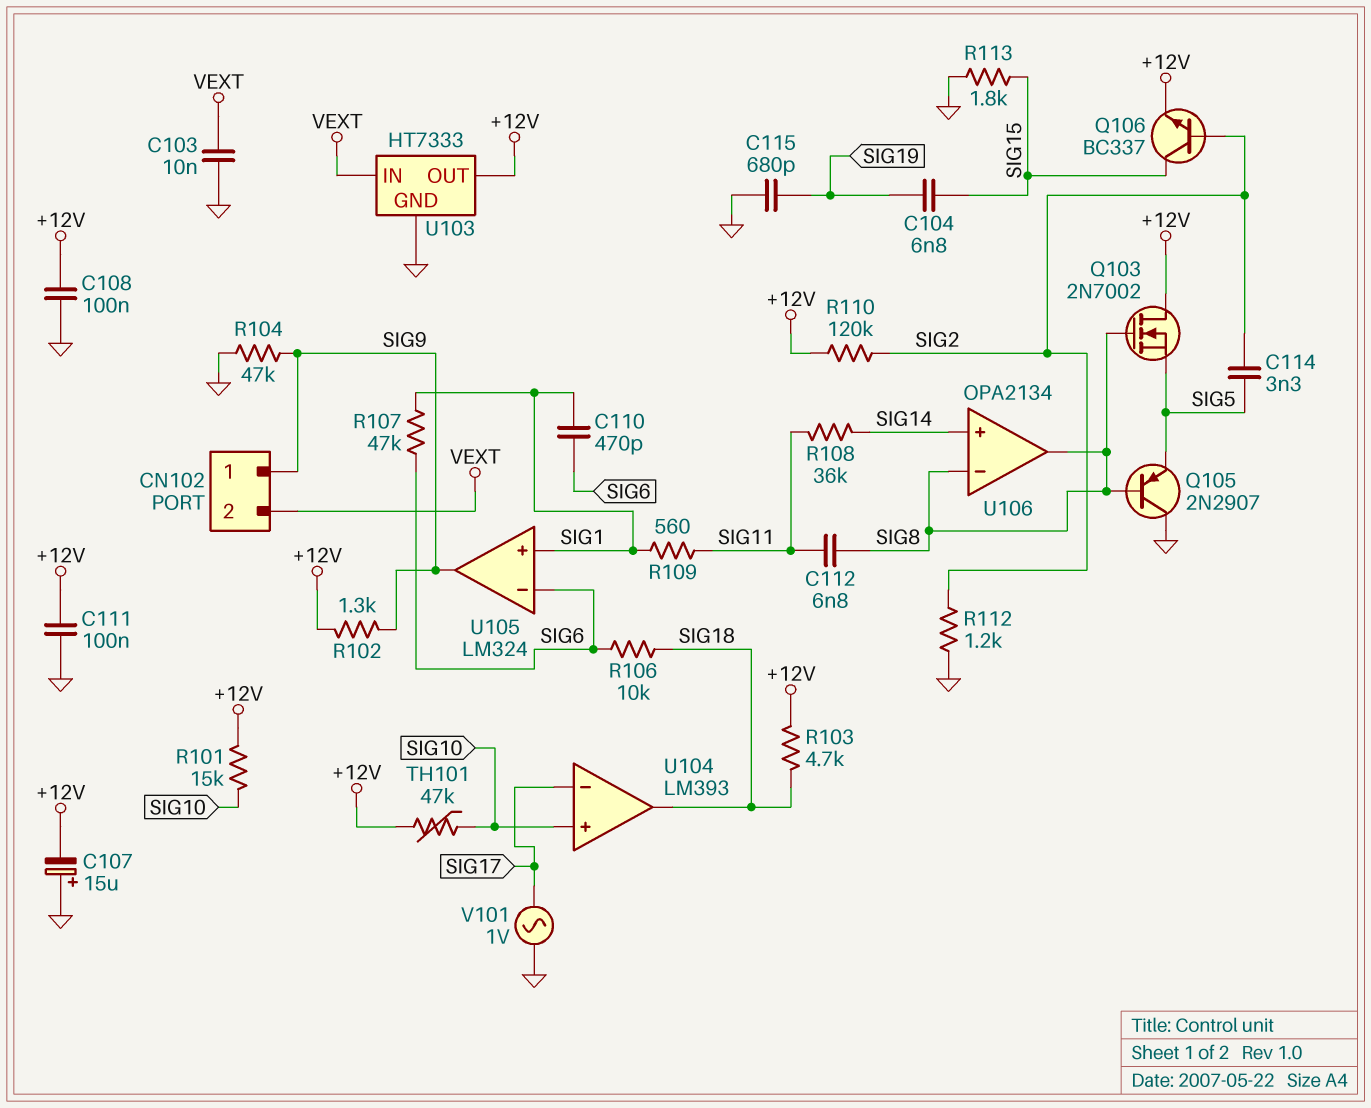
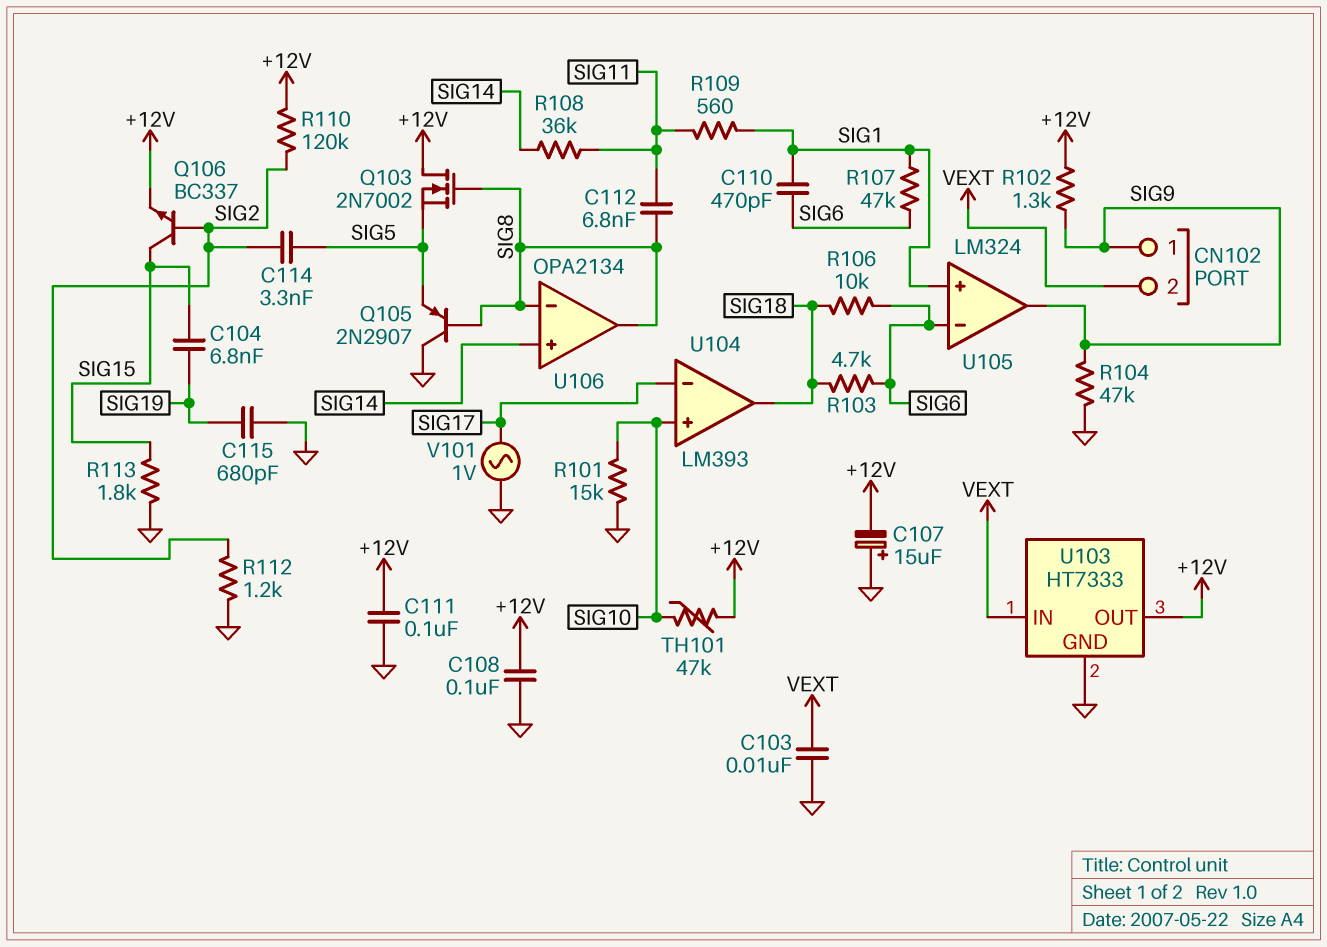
R101: 15k (+12V, SIG10) -> 15k (GND, SIG10)
R103: 4.7k (+12V, SIG18) -> 4.7k (SIG6, SIG18)

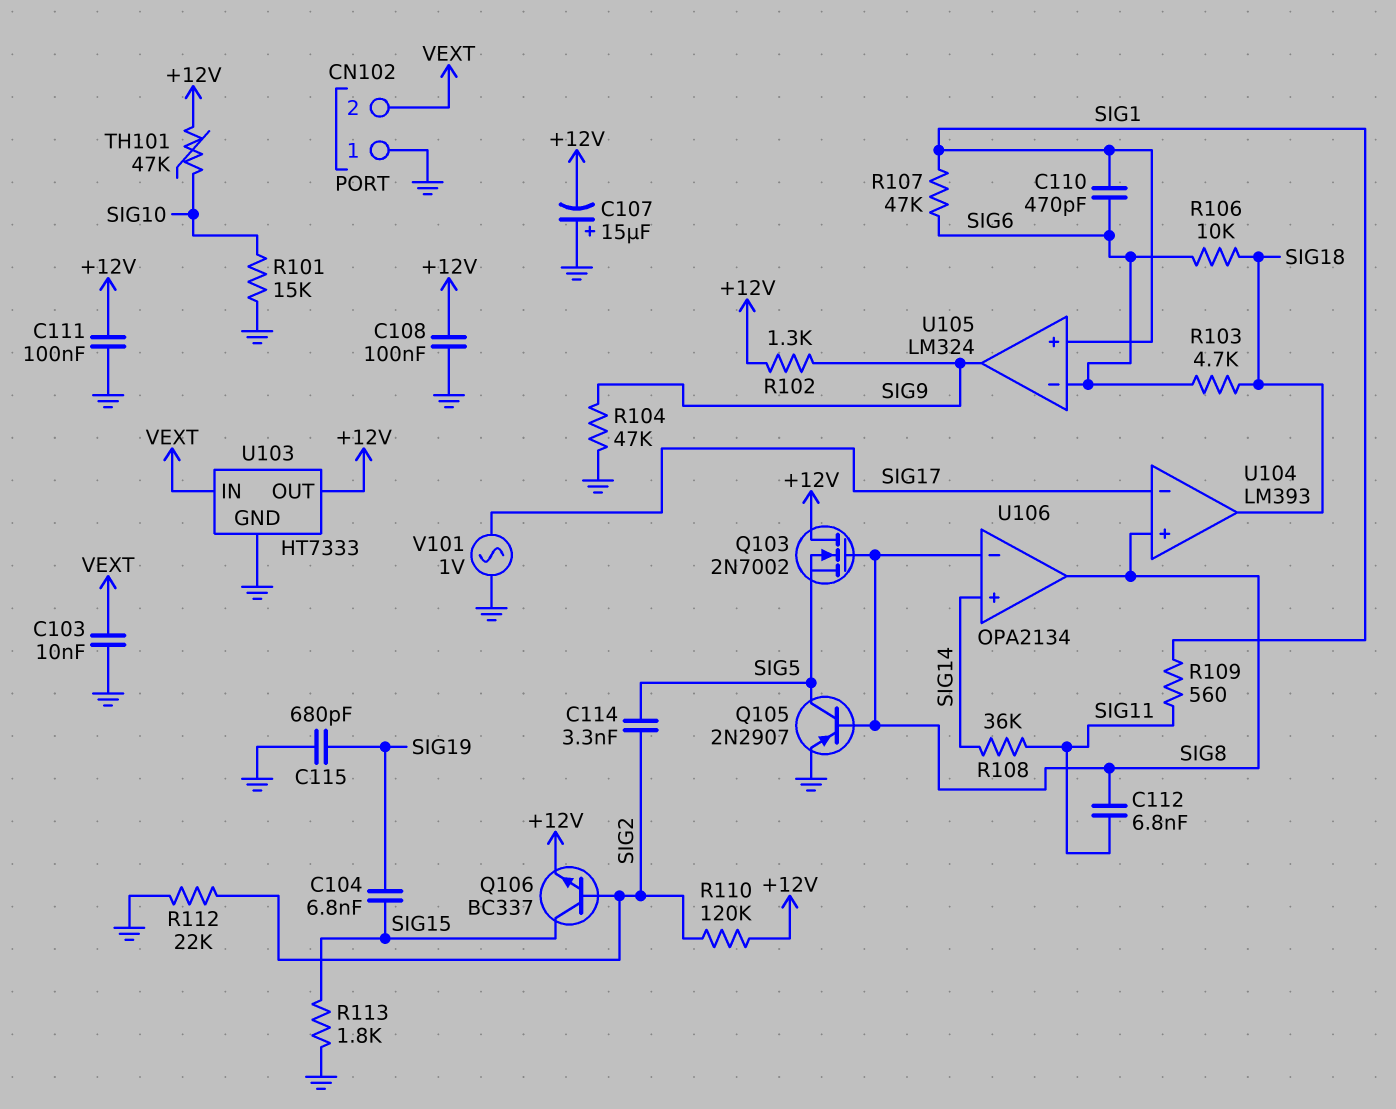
CN102 pin 1: SIG9 -> GND
Q105: PNP 2N2907 (B SIG8, C GND, E SIG5) -> PNP 2N2907 (B SIG8, C SIG5, E GND)
R112: 1.2k (GND, SIG2) -> 22k (GND, SIG2)
U104 pin in+: SIG10 -> SIG8

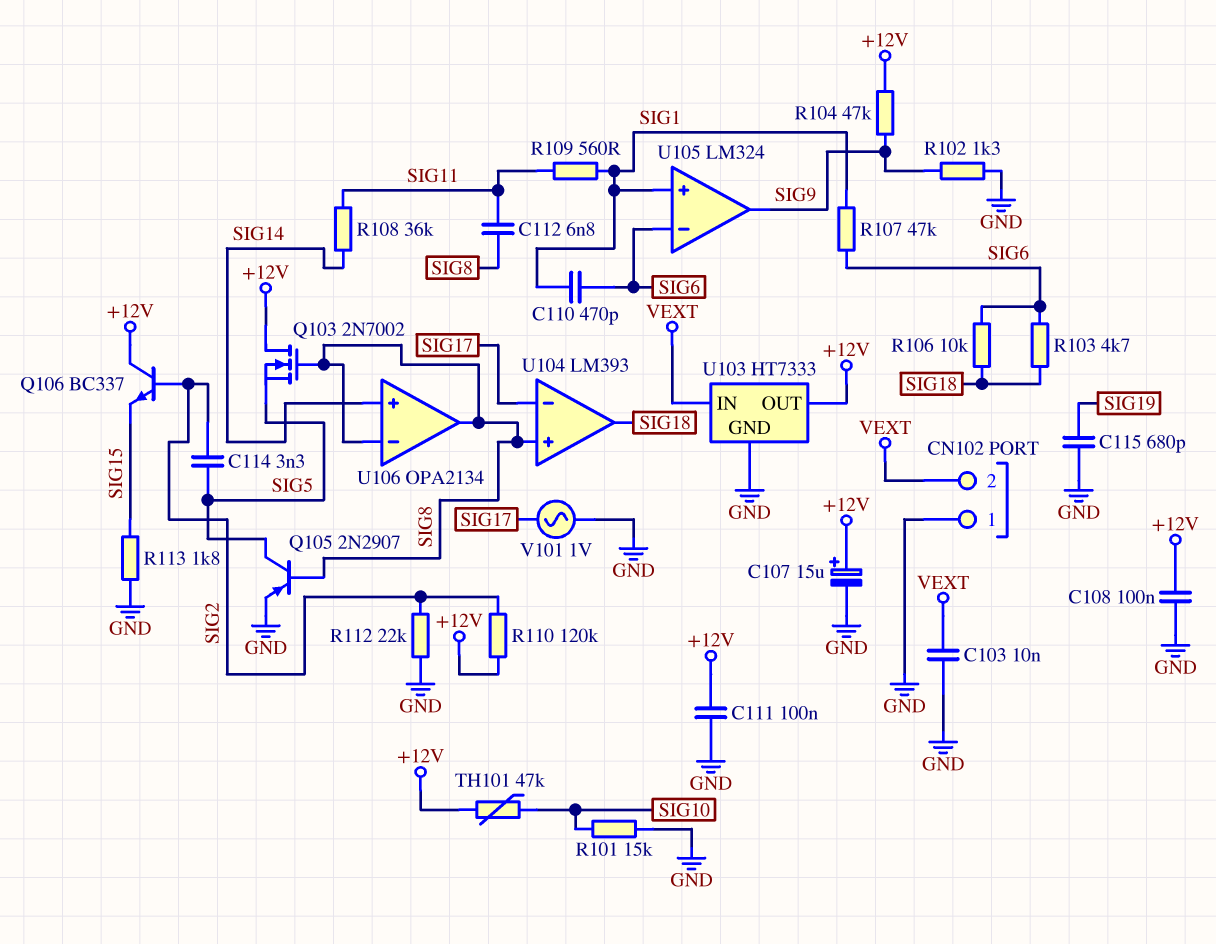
C104: 6.8nF (SIG15, SIG19) -> none
C107: 15uF (plus GND, minus +12V) -> 15uF (plus +12V, minus GND)
Q106: NPN BC337 (B SIG2, C SIG15, E +12V) -> NPN BC337 (B SIG2, C +12V, E SIG15)
R102: 1.3k (+12V, SIG9) -> 1.3k (GND, SIG9)
R104: 47k (GND, SIG9) -> 47k (+12V, SIG9)

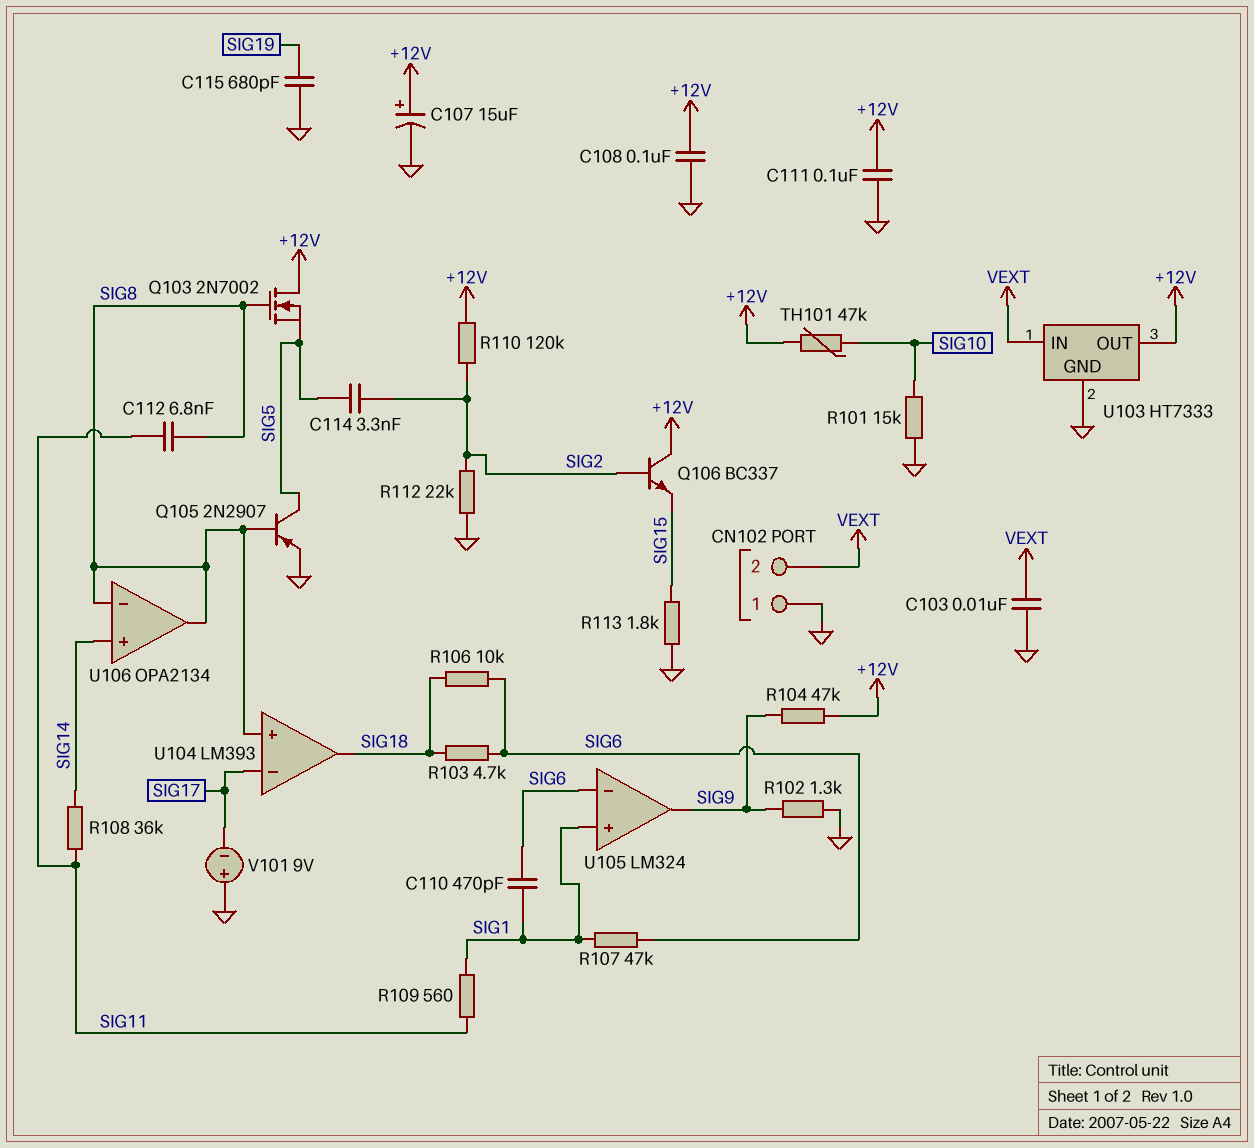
V101: AC 1V (GND, SIG17) -> 9V (plus GND, minus SIG17)

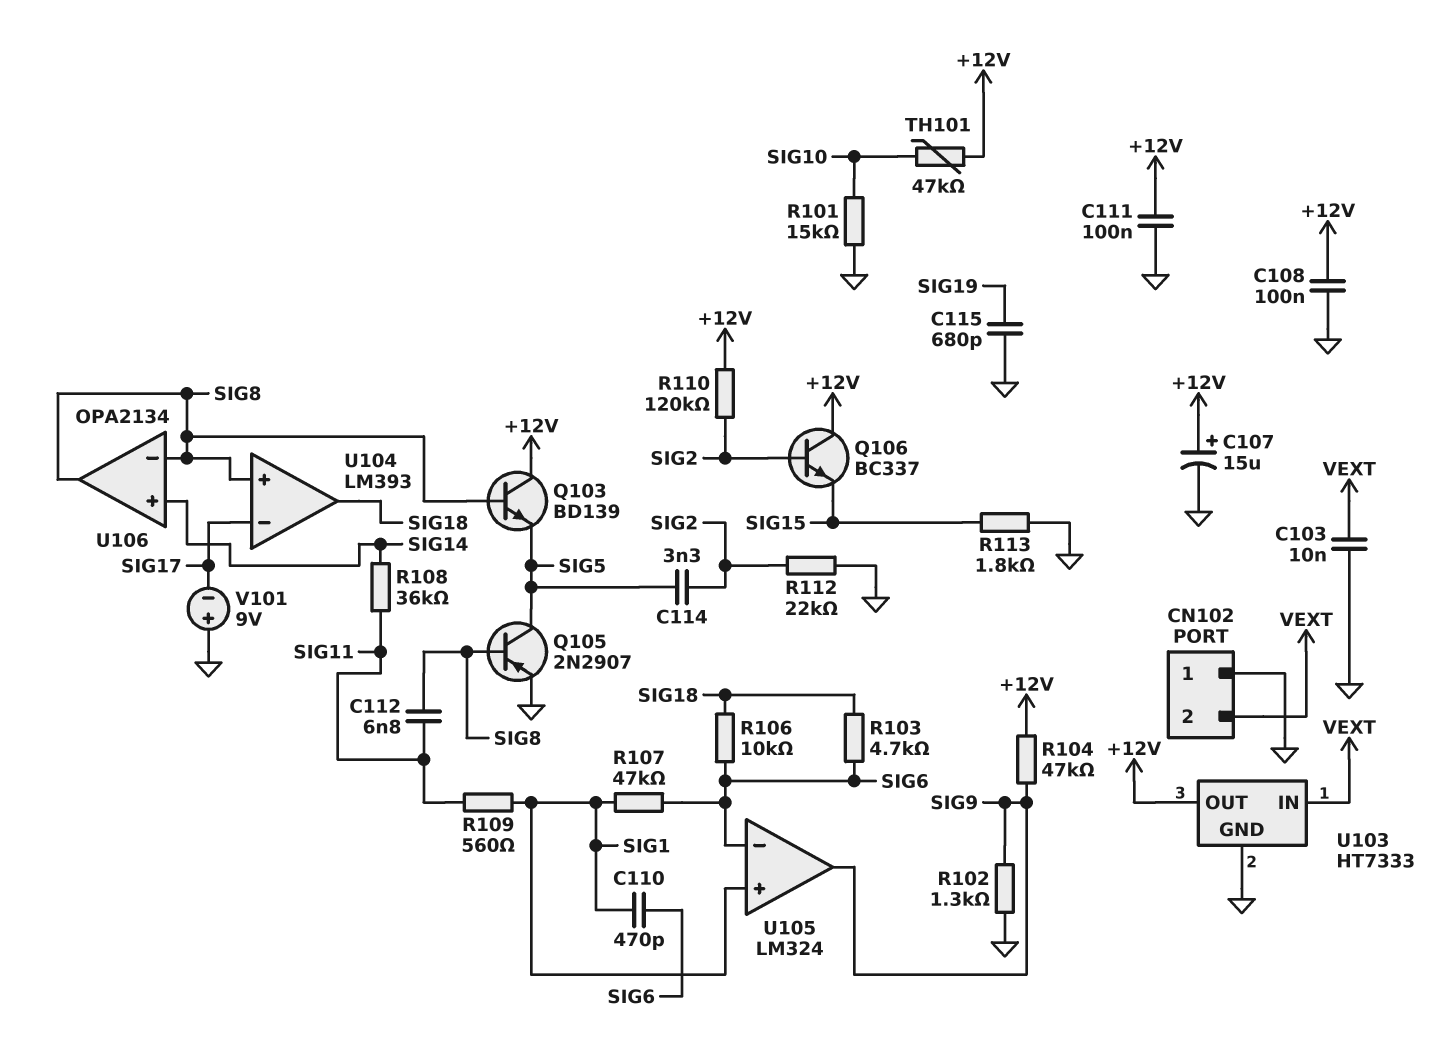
Q103: NMOS 2N7002 (G SIG8, D +12V, S SIG5) -> NPN BD139 (B SIG8, C +12V, E SIG5)

